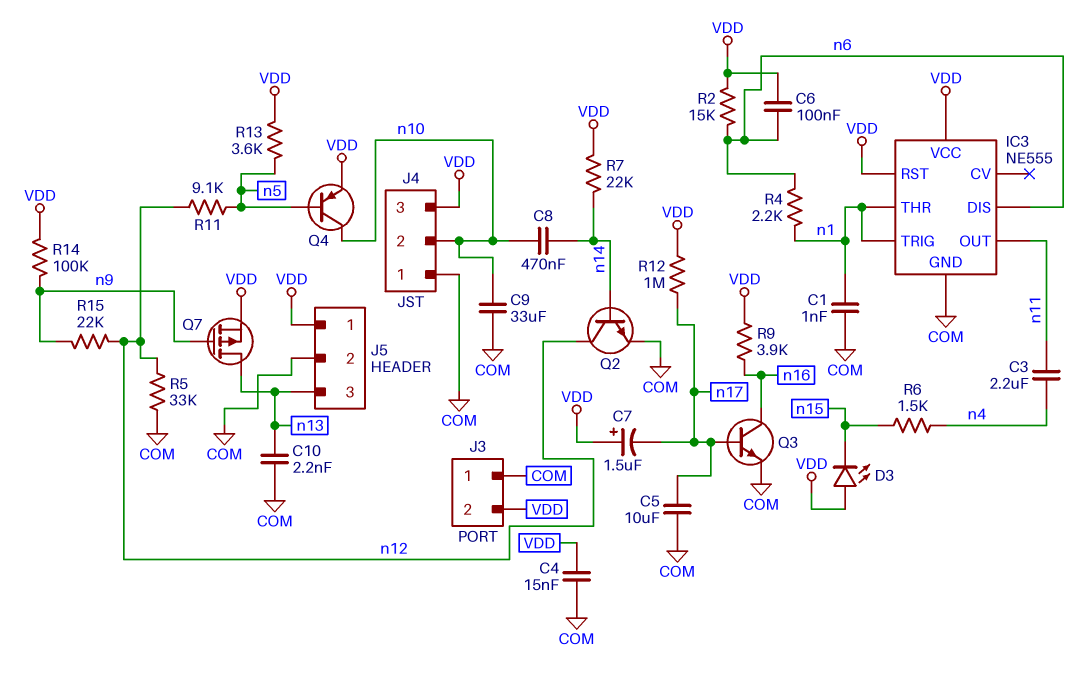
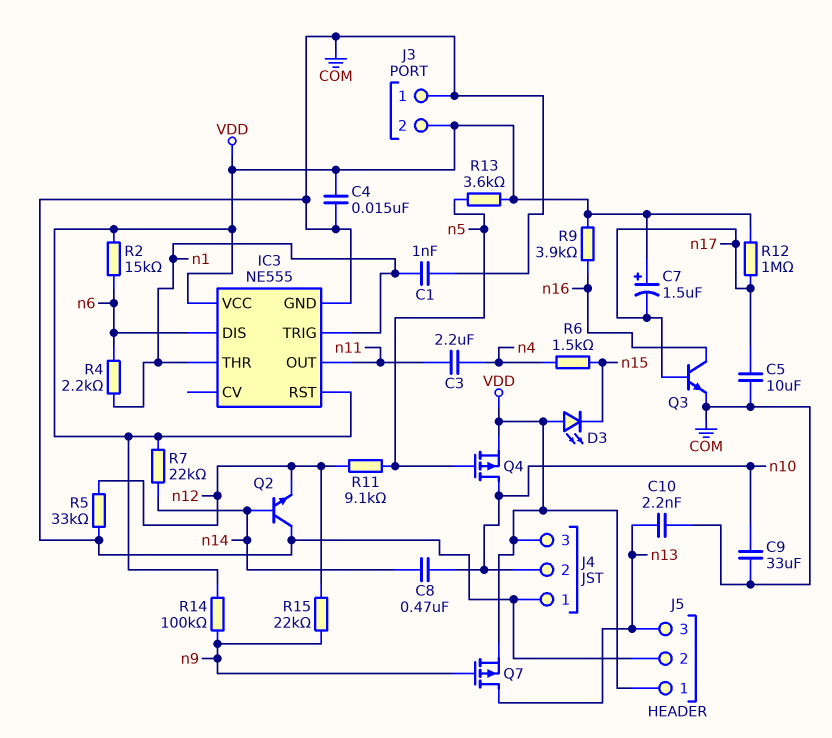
C6: 100nF (VDD, n6) -> none
Q2: NPN (B n14, C n12, E COM) -> NPN (B n14, C COM, E n12)
Q4: PNP (B n5, C n10, E VDD) -> PMOS (G n5, D n10, S VDD)

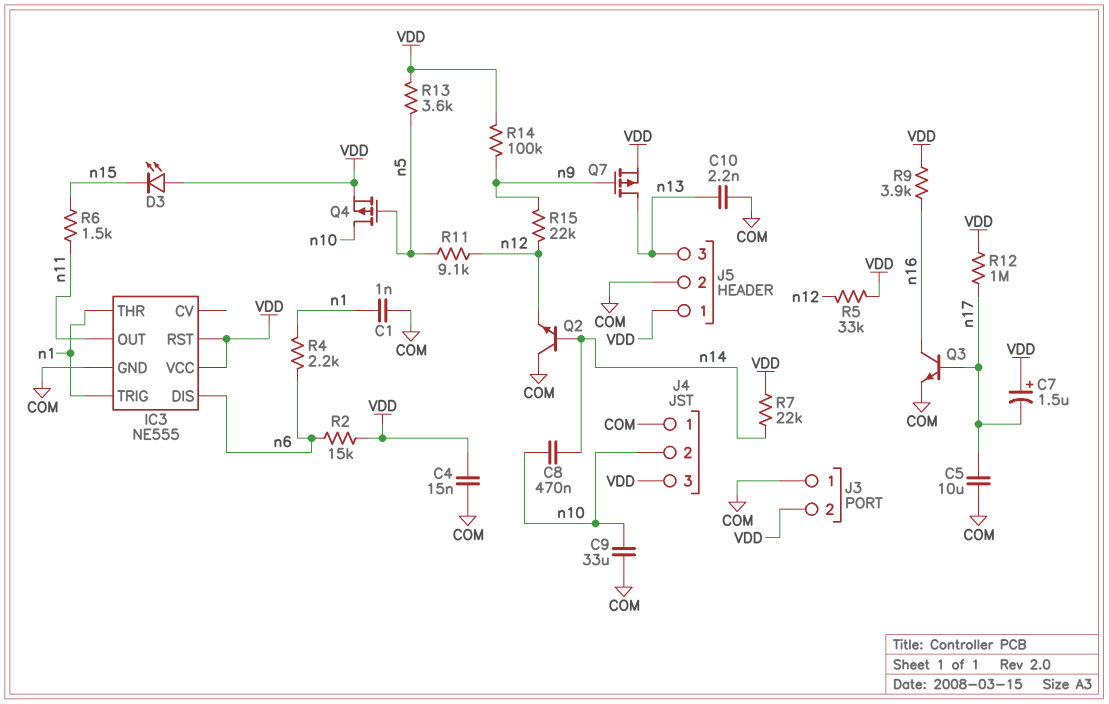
C3: 2.2uF (n4, n11) -> none
R5: 33k (COM, n12) -> 33k (VDD, n12)
R6: 1.5k (n4, n15) -> 1.5k (n11, n15)

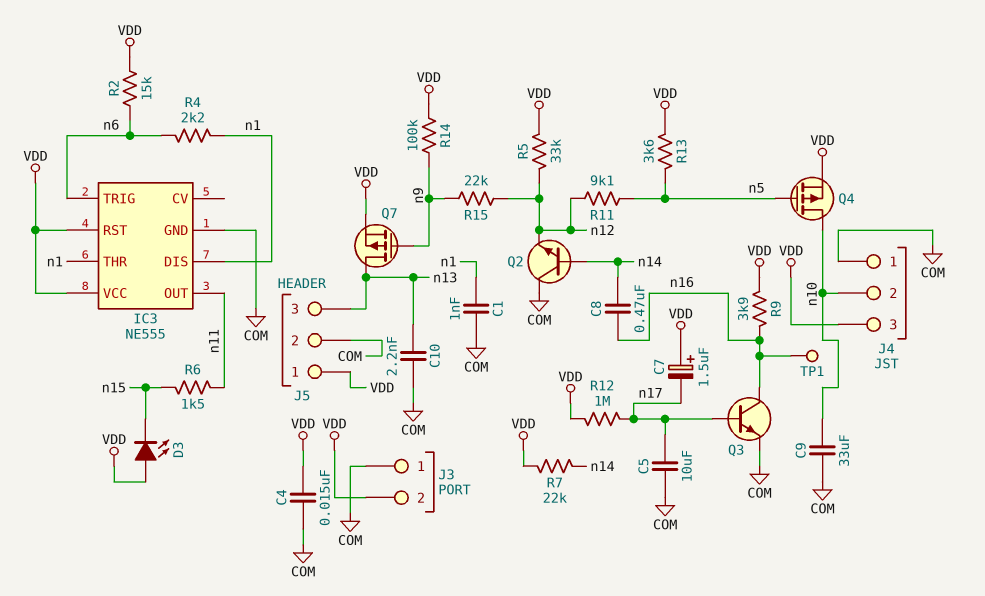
C8: 470nF (n10, n14) -> 470nF (n14, n16)
IC3 pin DIS: n6 -> n1
IC3 pin TRIG: n1 -> n6
TP1: none -> test point (n16)

